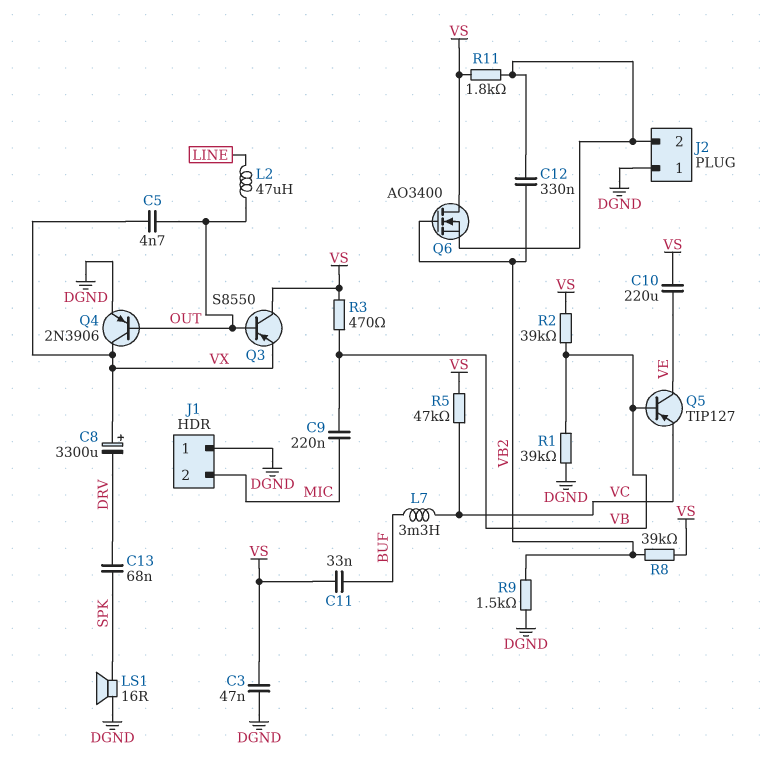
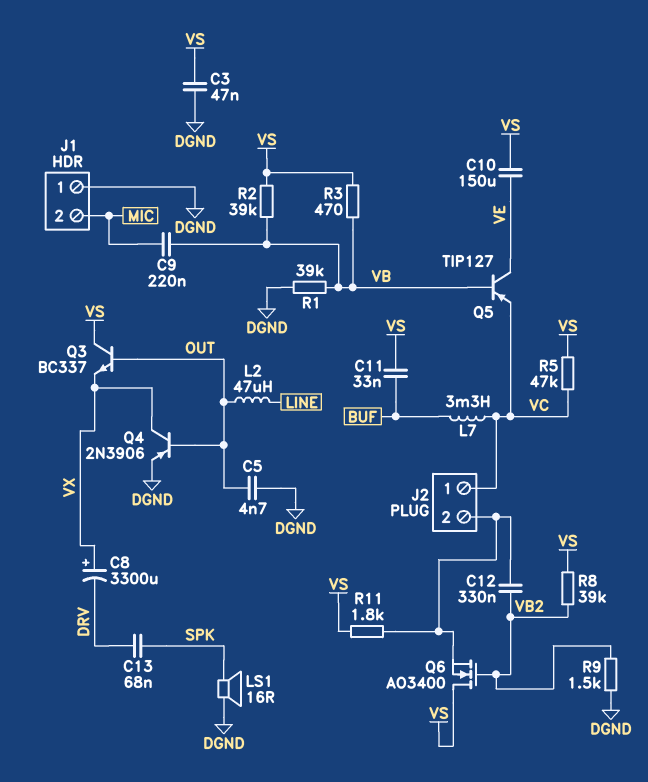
C5: 4.7nF (OUT, VX) -> 4.7nF (DGND, OUT)
C10: 220uF (VE, VS) -> 150uF (VE, VS)
J2 pin 1: DGND -> VC
Q3: PNP S8550 (B OUT, C VS, E VX) -> NPN BC337 (B OUT, C VS, E VX)

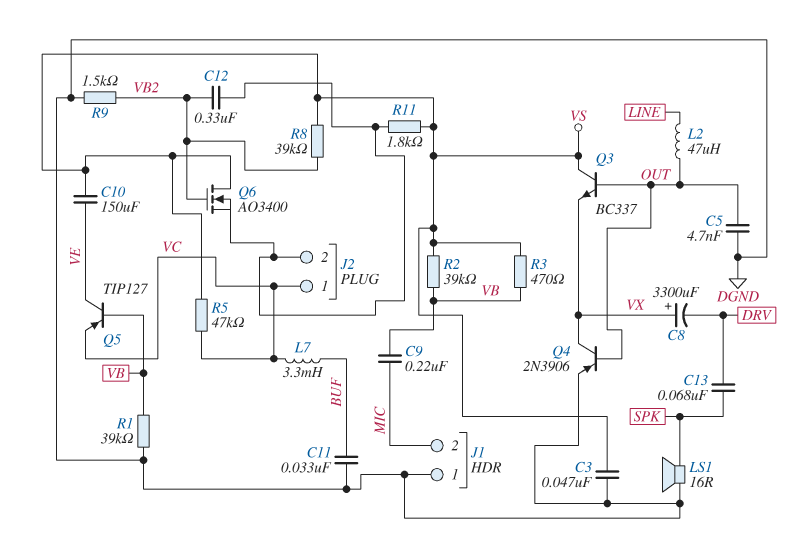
C11: 33nF (BUF, VS) -> 33nF (BUF, DGND)

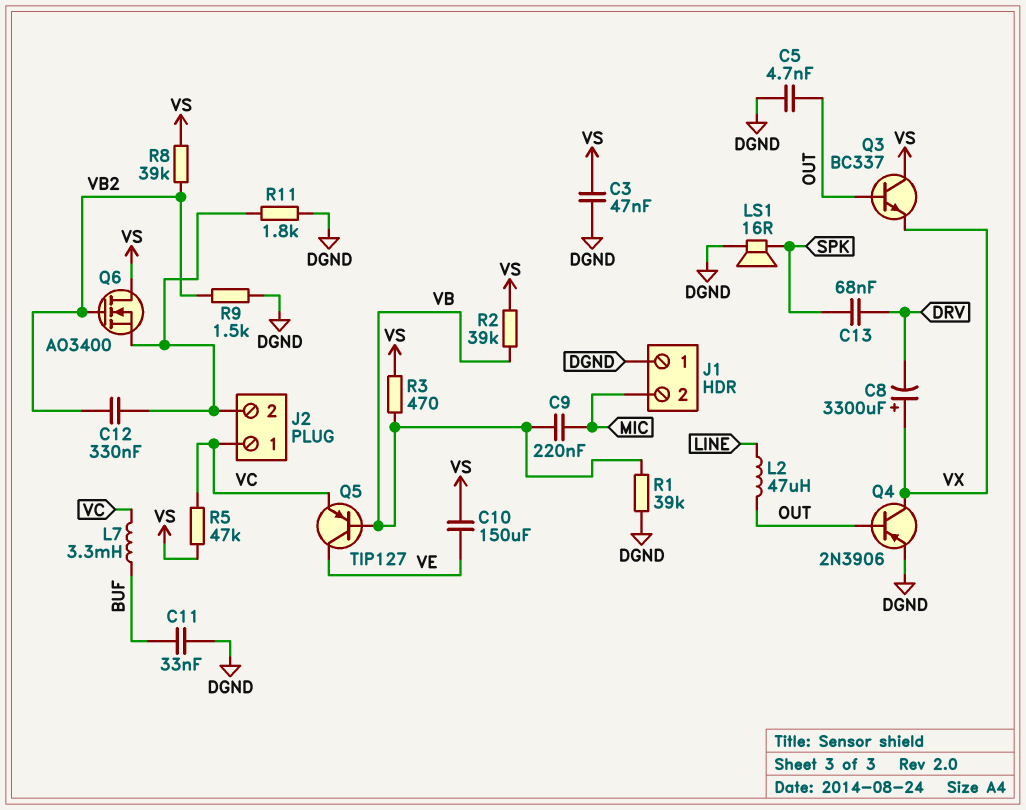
R11: 1.8k (J2/2, VS) -> 1.8k (DGND, J2/2)

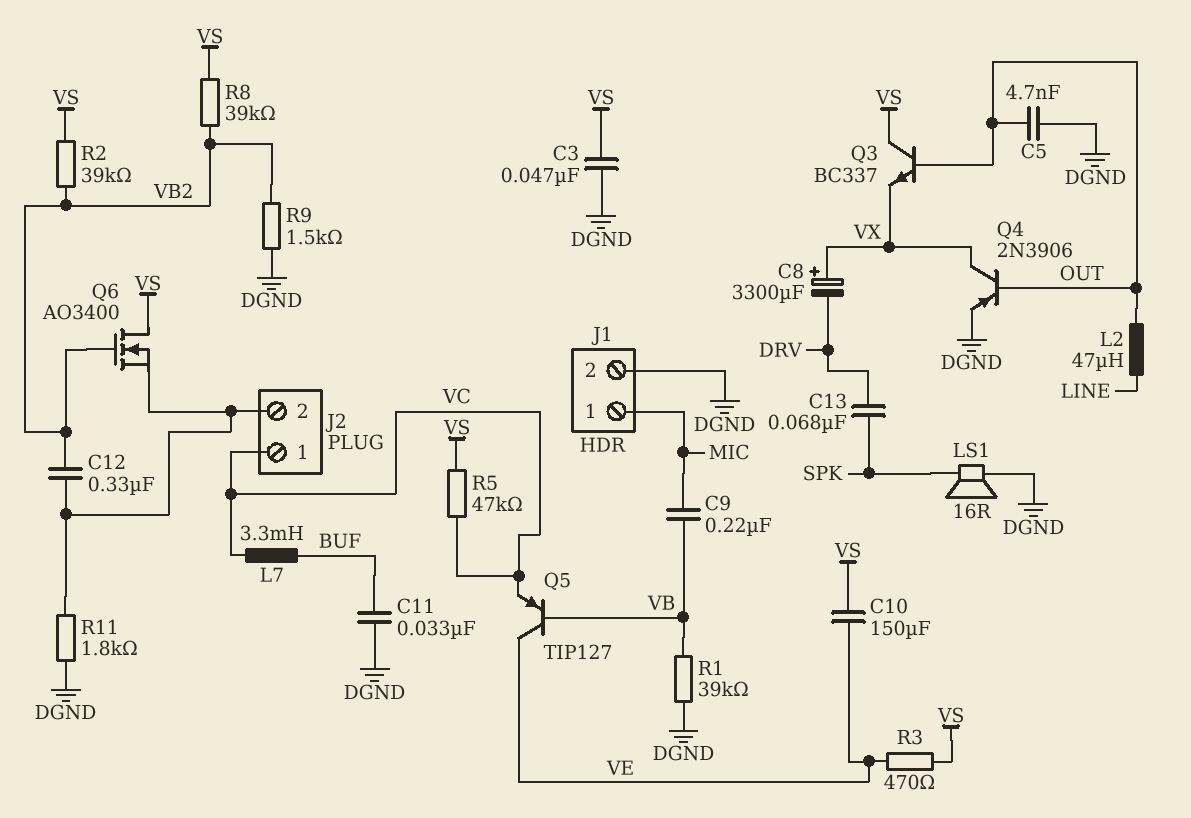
J1 pin 1: DGND -> MIC
J1 pin 2: MIC -> DGND
R2: 39k (VB, VS) -> 39k (VB2, VS)
R3: 470 (VB, VS) -> 470 (VE, VS)

